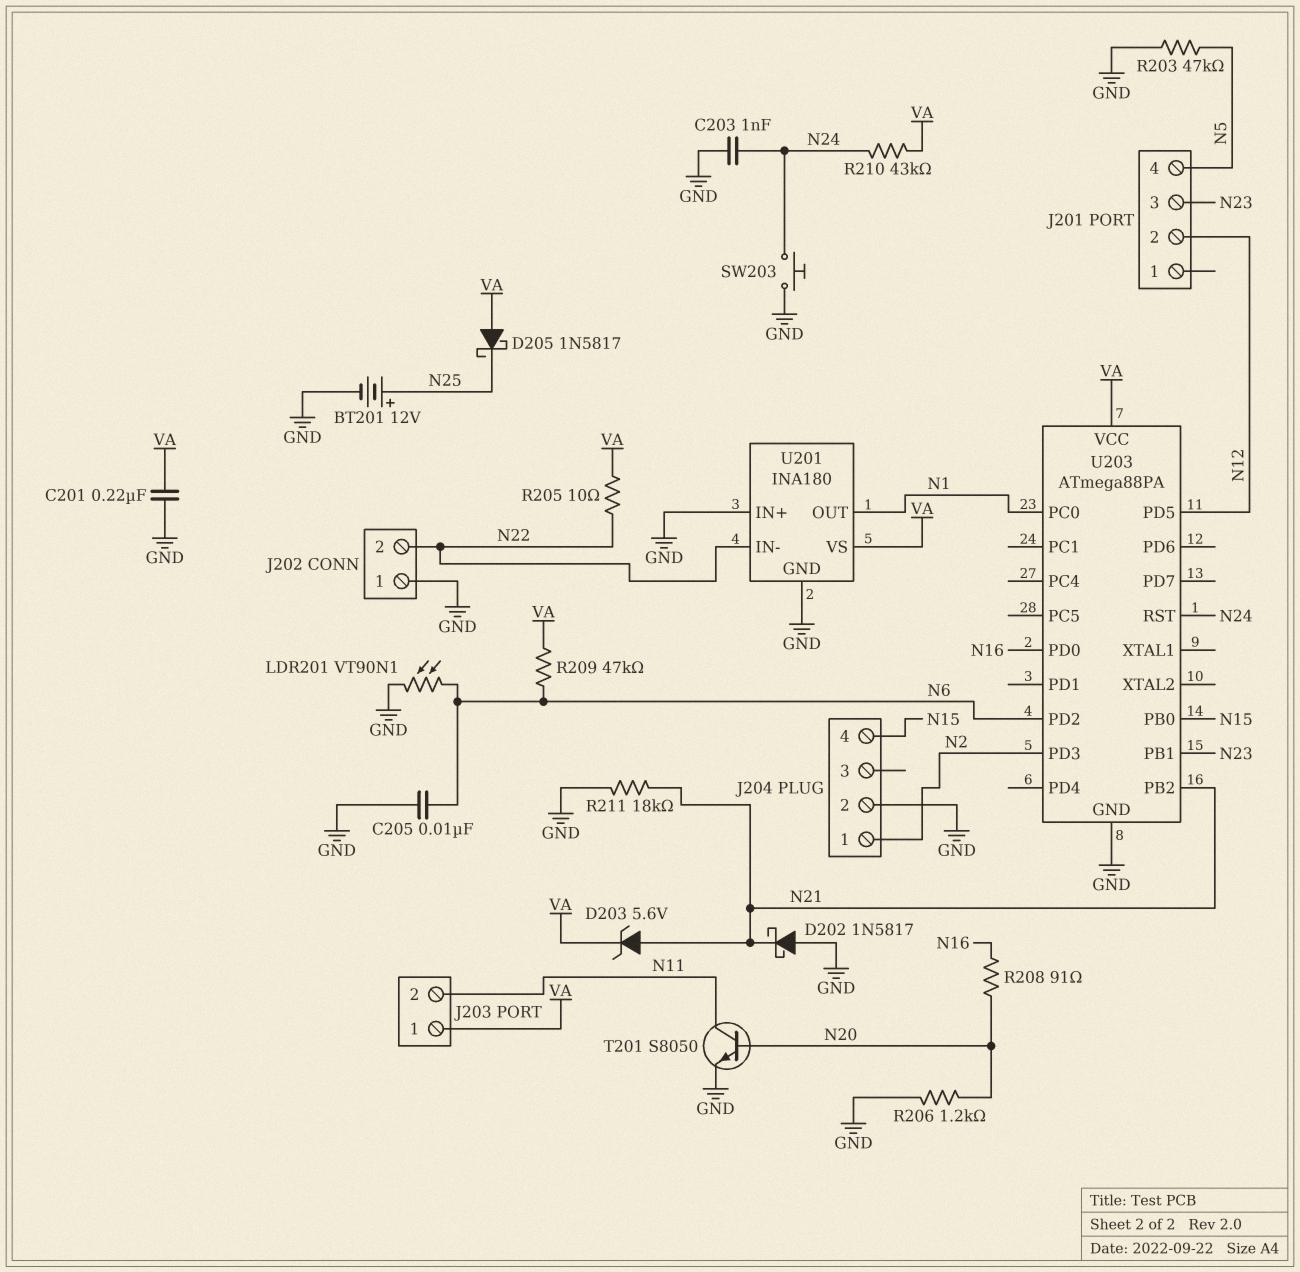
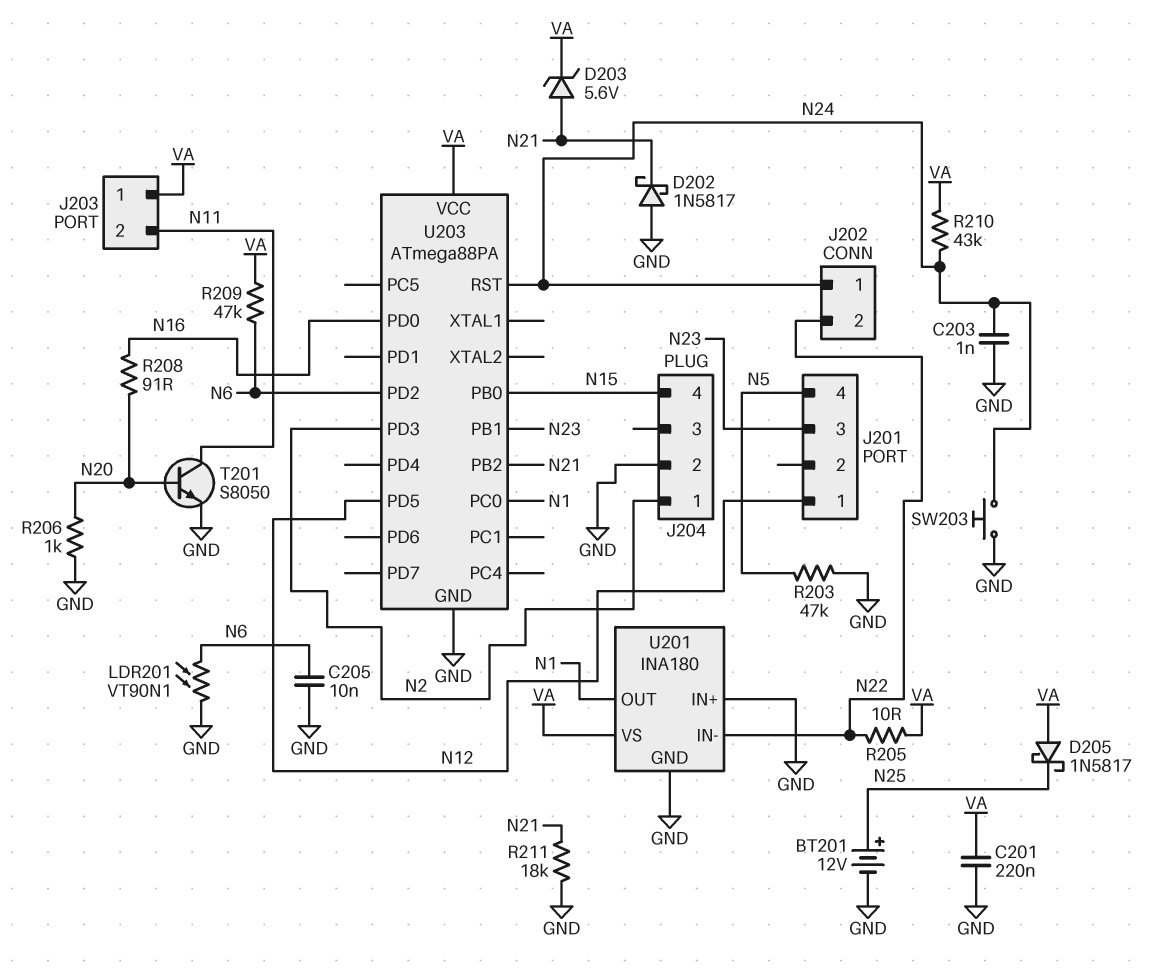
J201 pin 1: none -> N12
J201 pin 2: N12 -> none
J202 pin 1: GND -> N24
R206: 1.2k (GND, N20) -> 1k (GND, N20)

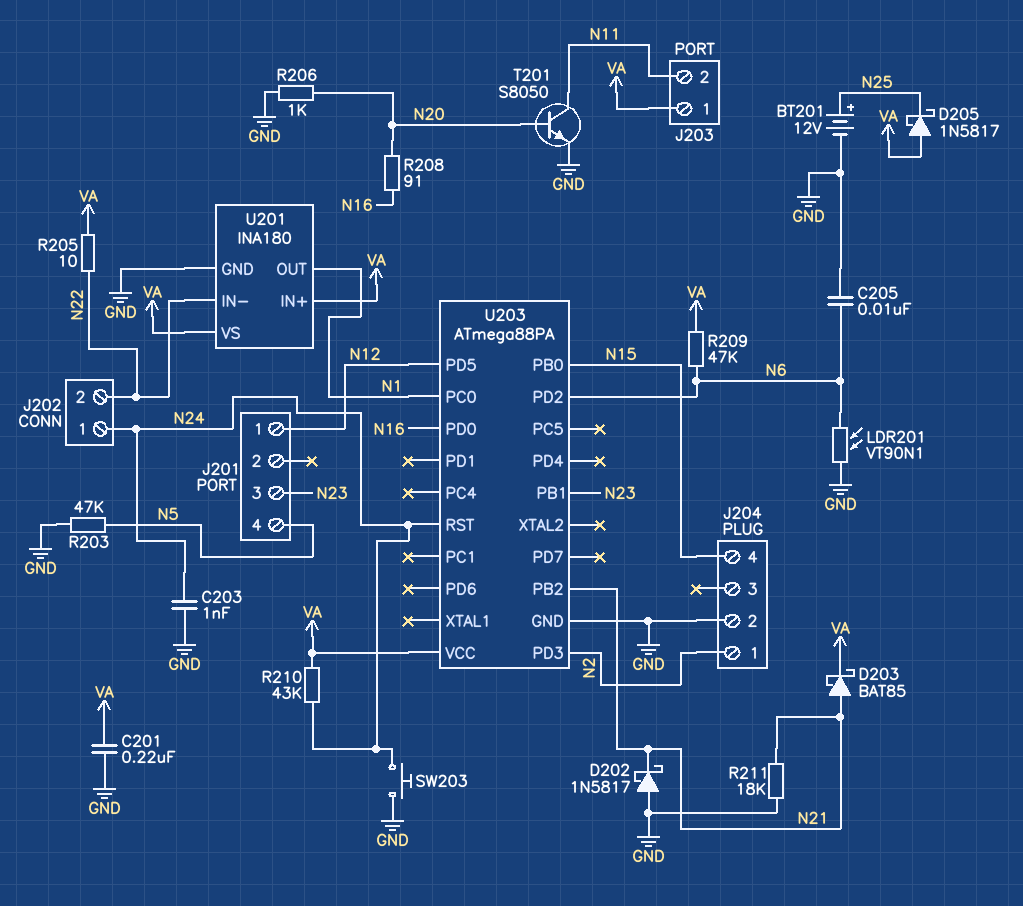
D203: zener 5.6V (A N21, K VA) -> schottky BAT85 (A N21, K VA)
U201 pin IN+: GND -> VA

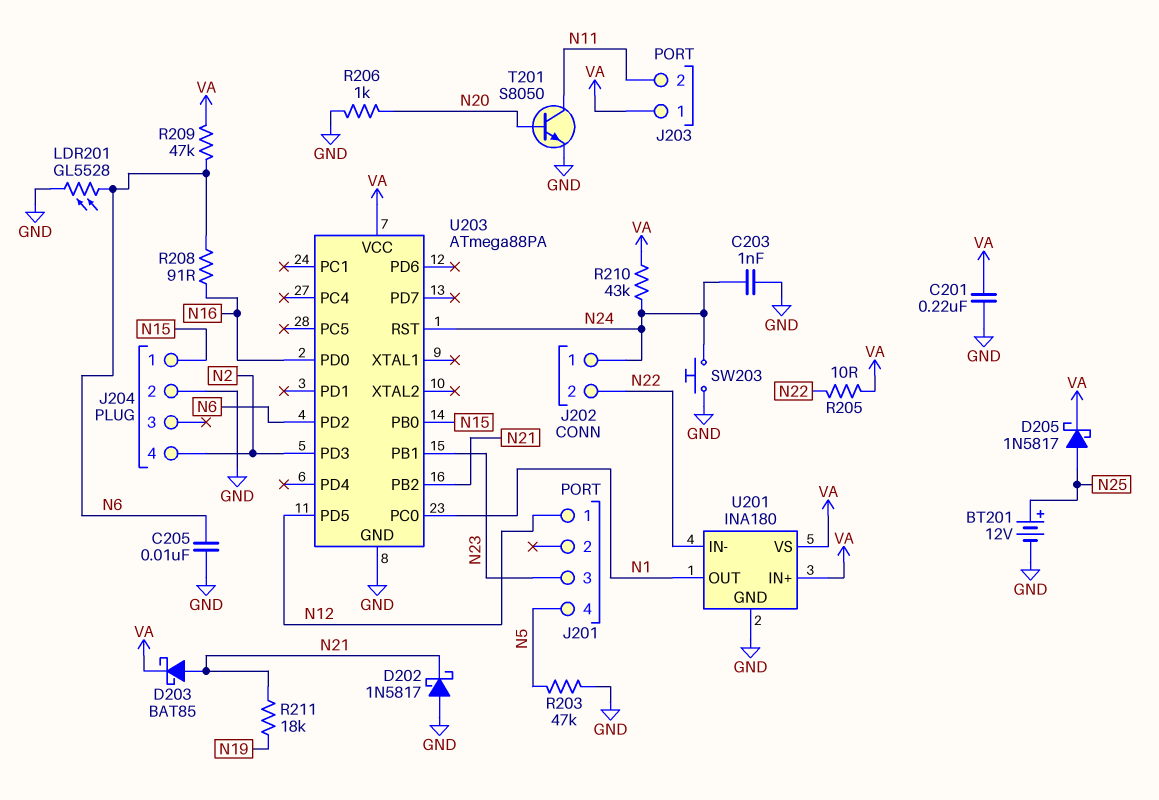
D205: schottky 1N5817 (A VA, K N25) -> schottky 1N5817 (A N25, K VA)
J204 pin 1: N2 -> N15
J204 pin 4: N15 -> N2
LDR201: VT90N1 (GND, N6) -> GL5528 (GND, N6)
R208: 91 (N16, N20) -> 91 (N6, N16)
R211: 18k (GND, N21) -> 18k (N19, N21)

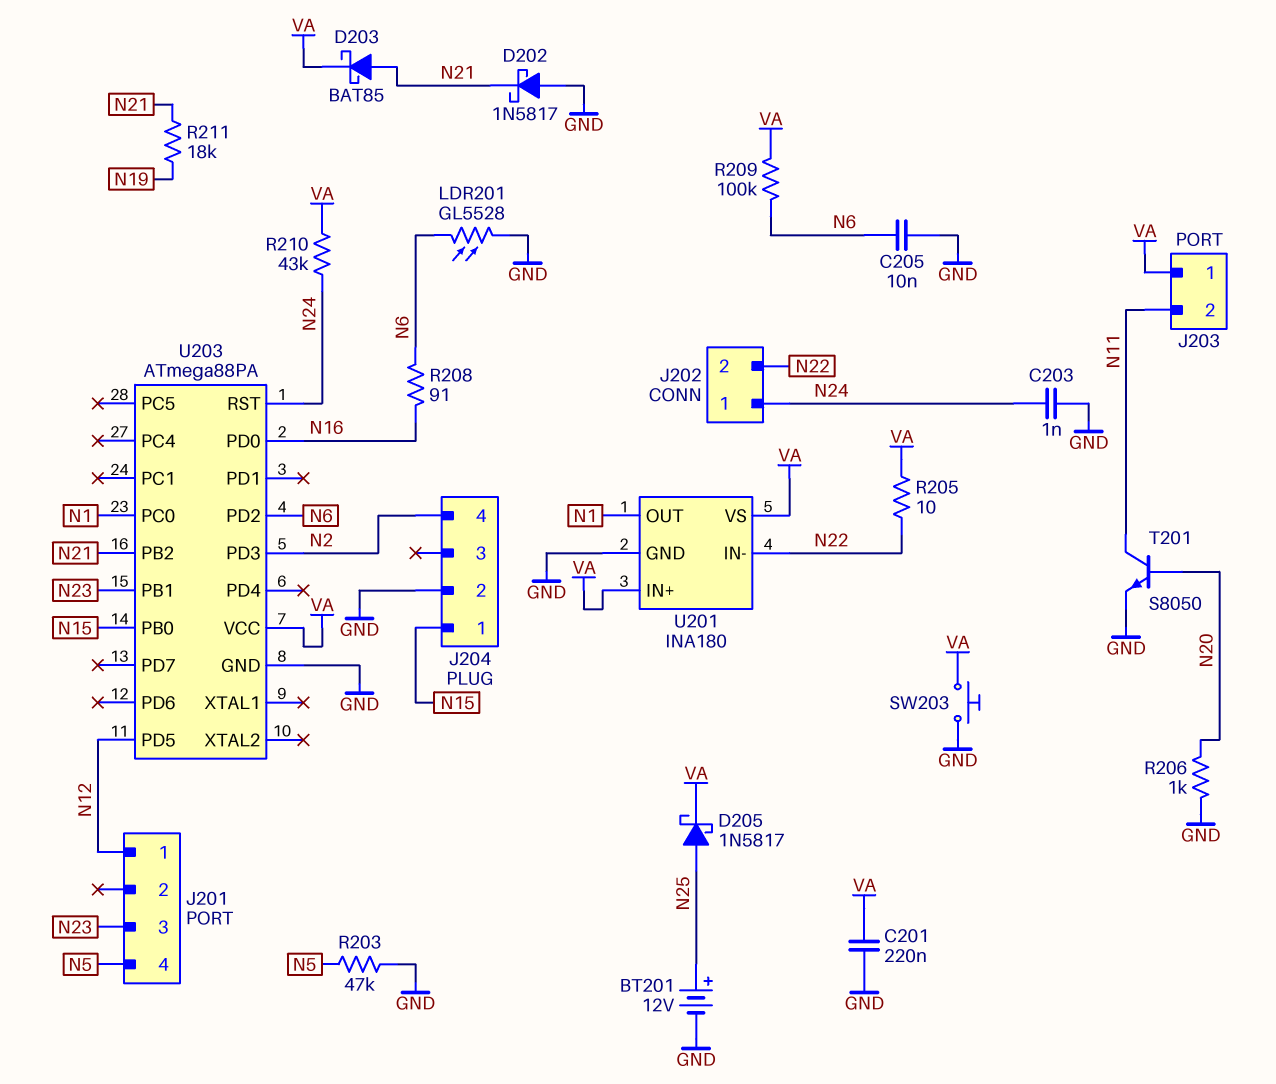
R209: 47k (N6, VA) -> 100k (N6, VA)
SW203: button (GND, N24) -> button (GND, VA)

